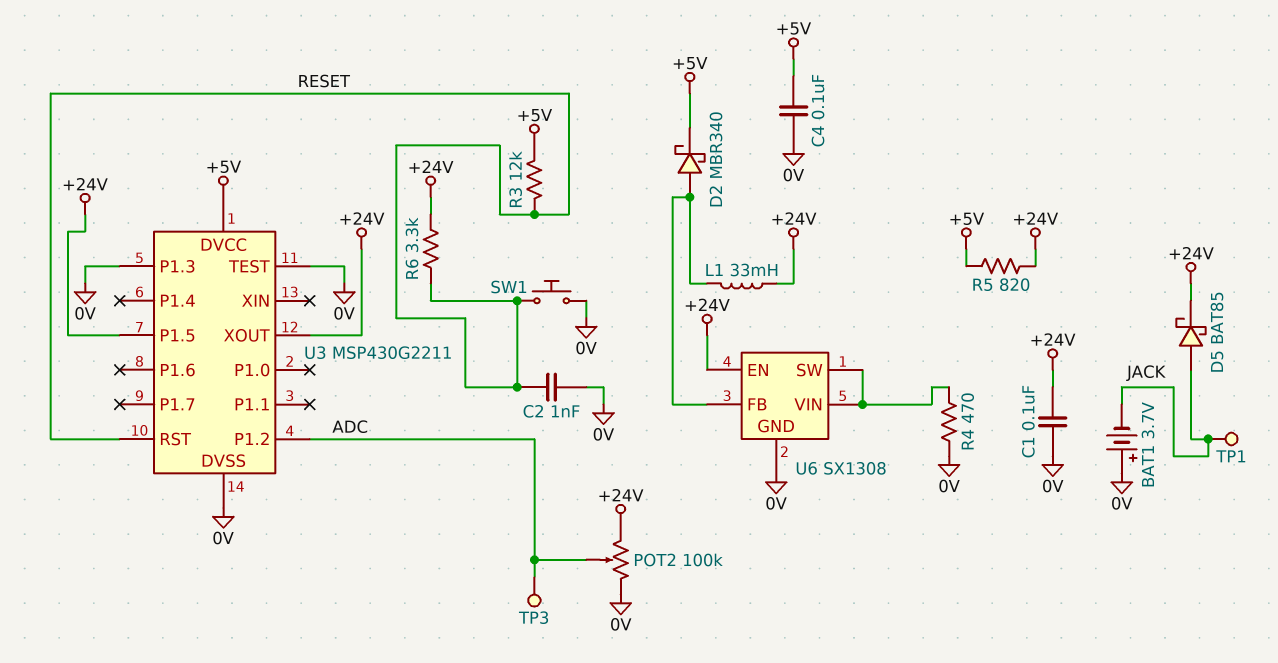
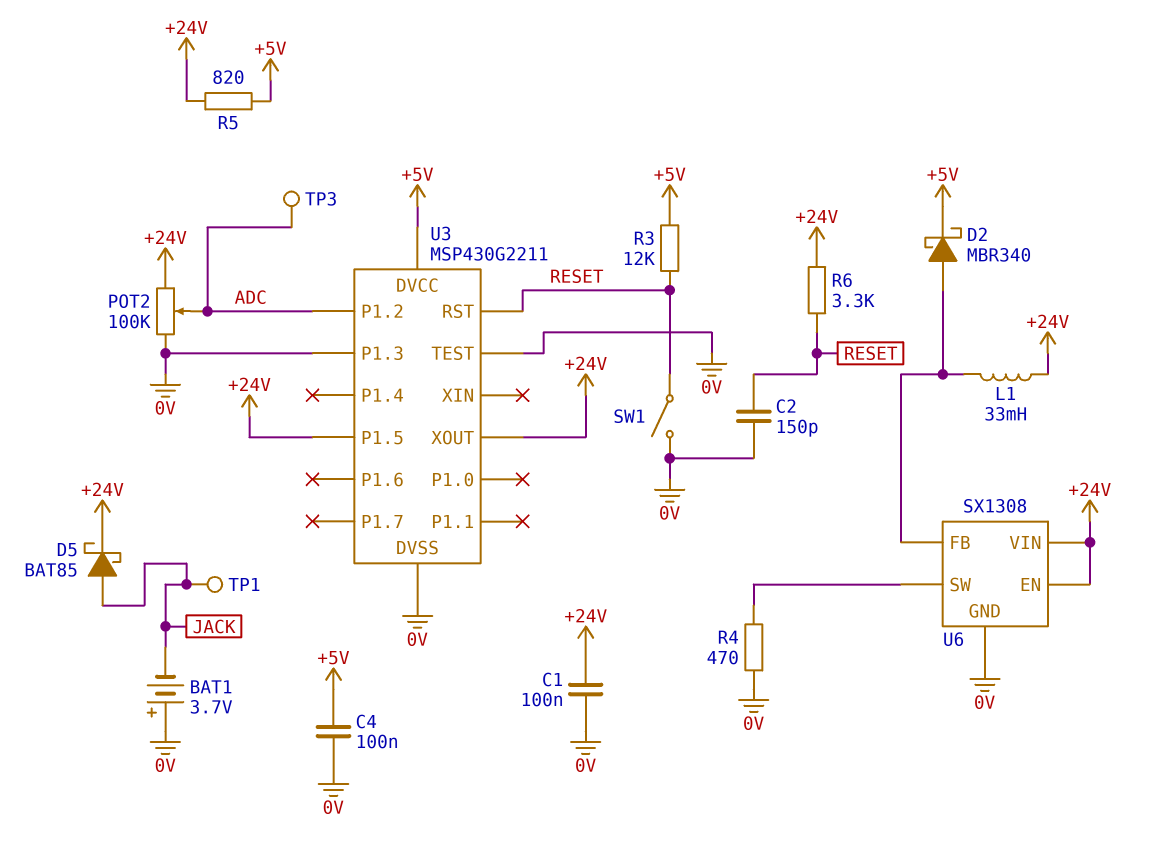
C2: 1nF (0V, RESET) -> 150pF (0V, RESET)
SW1: button (0V, RESET) -> switch (0V, RESET)
U6 pin VIN: U6/SW -> +24V

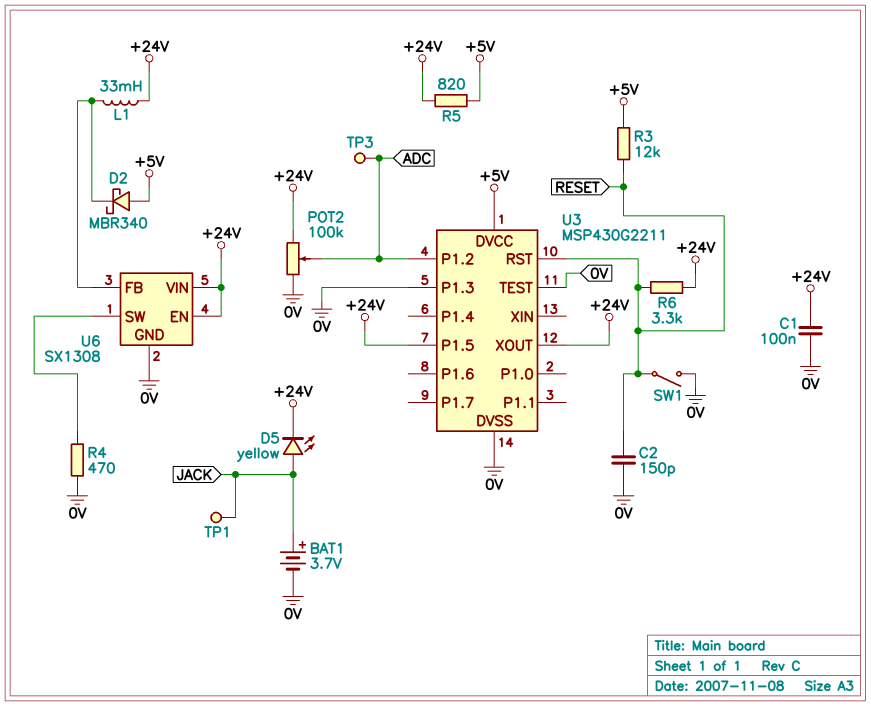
BAT1: 3.7V (plus 0V, minus JACK) -> 3.7V (plus JACK, minus 0V)
C4: 100nF (+5V, 0V) -> none
D2: schottky MBR340 (A U6/FB, K +5V) -> schottky MBR340 (A +5V, K U6/FB)
D5: schottky BAT85 (A JACK, K +24V) -> LED yellow (A JACK, K +24V)

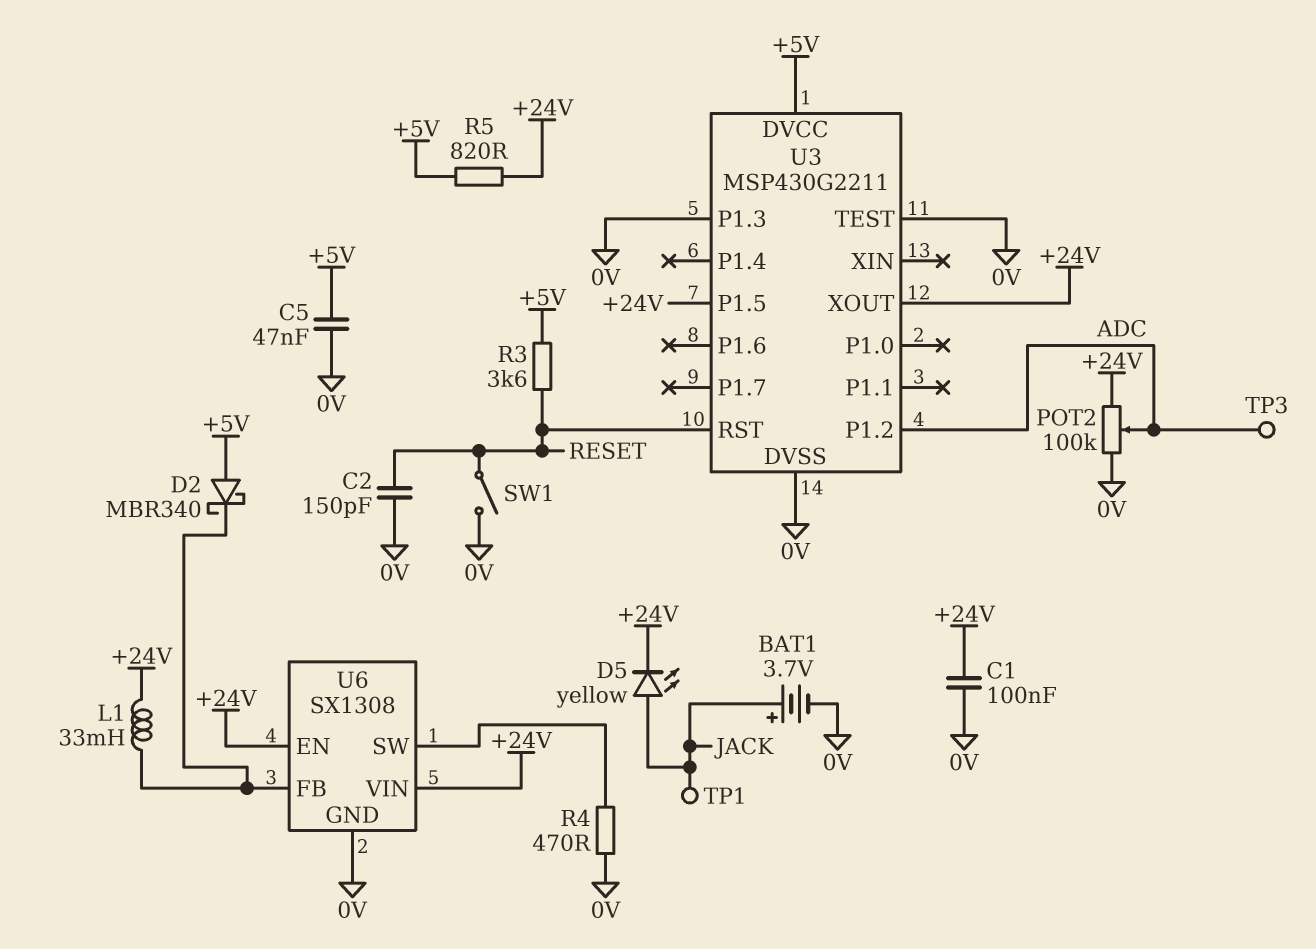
C5: none -> 47nF (+5V, 0V)
R3: 12k (+5V, RESET) -> 3.6k (+5V, RESET)
R6: 3.3k (+24V, RESET) -> none

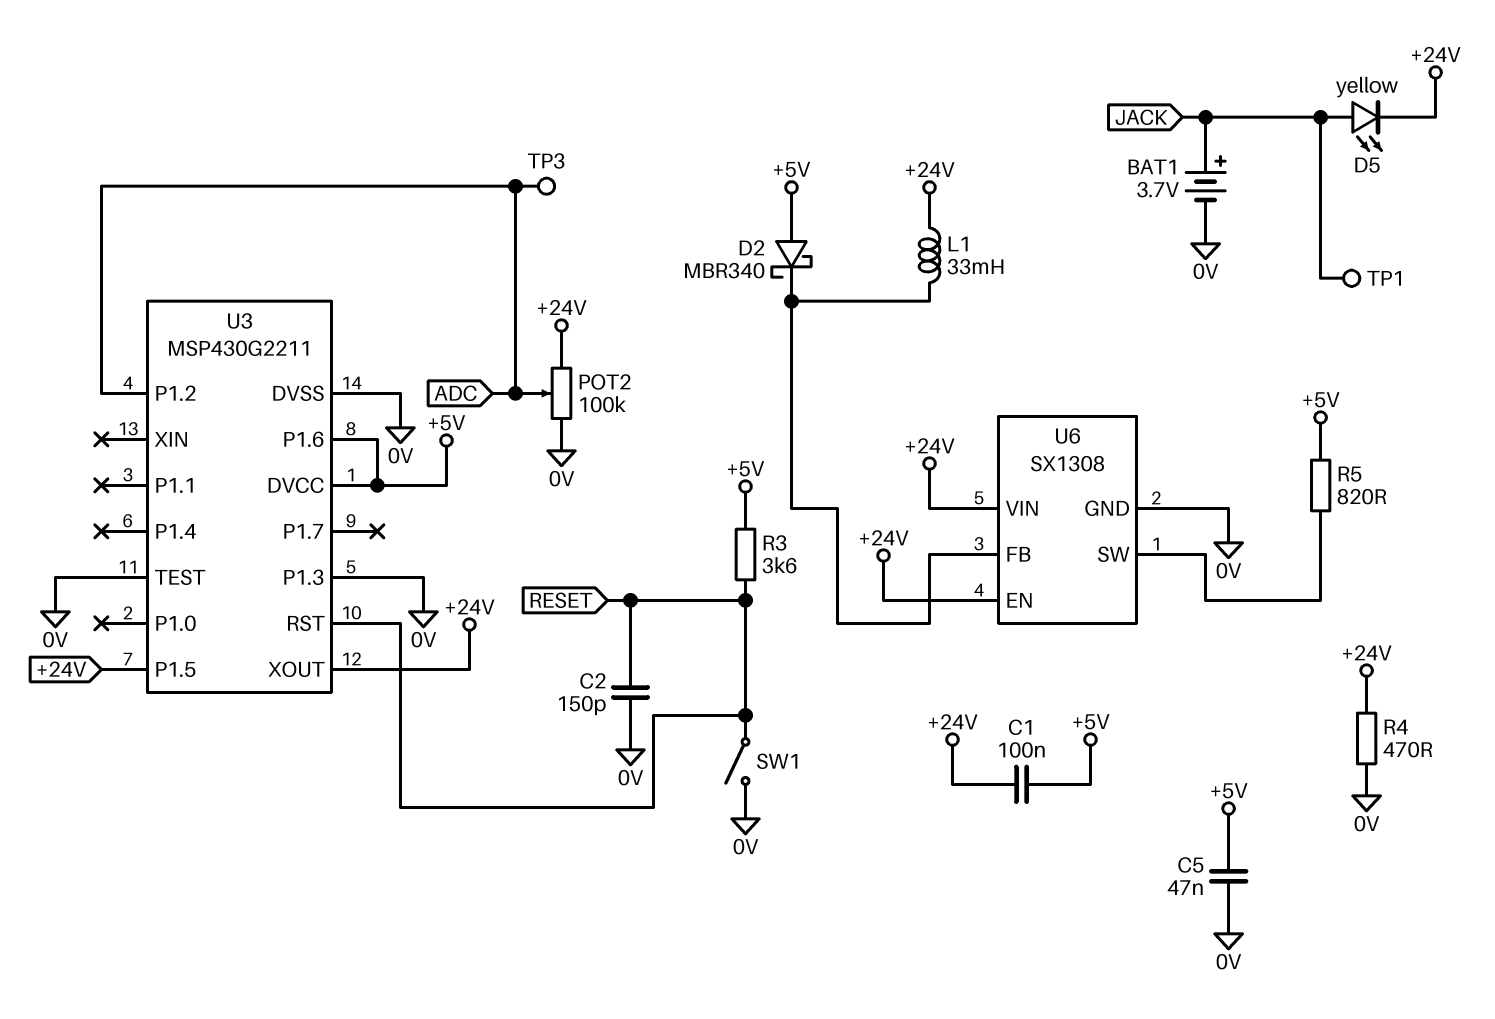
C1: 100nF (+24V, 0V) -> 100nF (+5V, +24V)
R4: 470 (0V, U6/SW) -> 470 (+24V, 0V)
R5: 820 (+5V, +24V) -> 820 (+5V, U6/SW)
U3 pin P1.6: none -> +5V

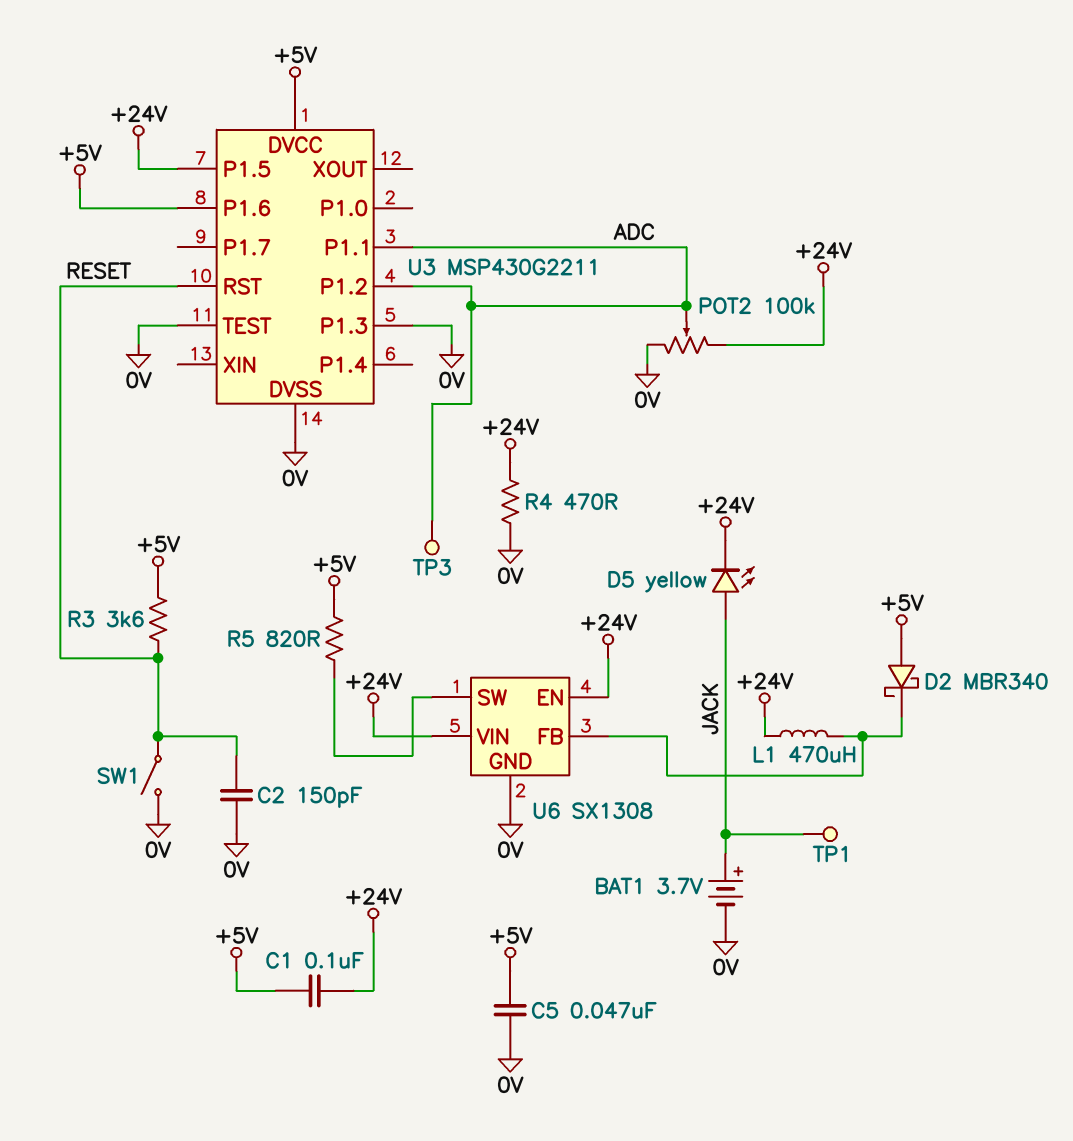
L1: 33mH (+24V, U6/FB) -> 470uH (+24V, U6/FB)
U3 pin P1.1: none -> ADC
U3 pin XOUT: +24V -> none

